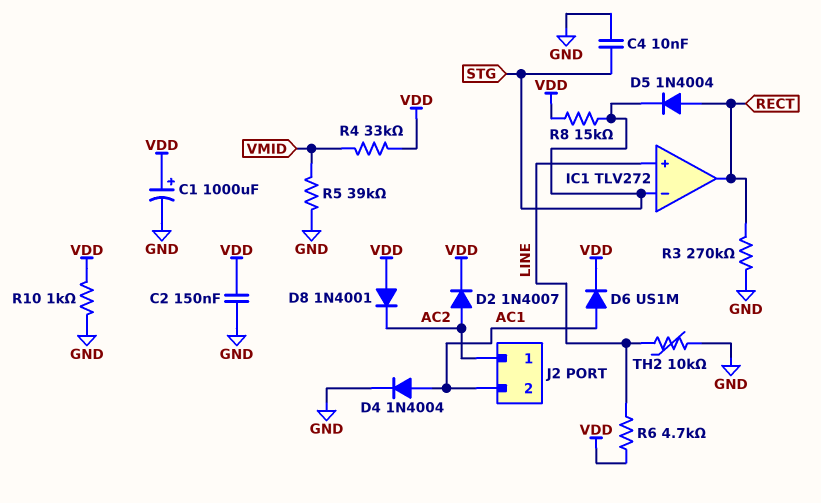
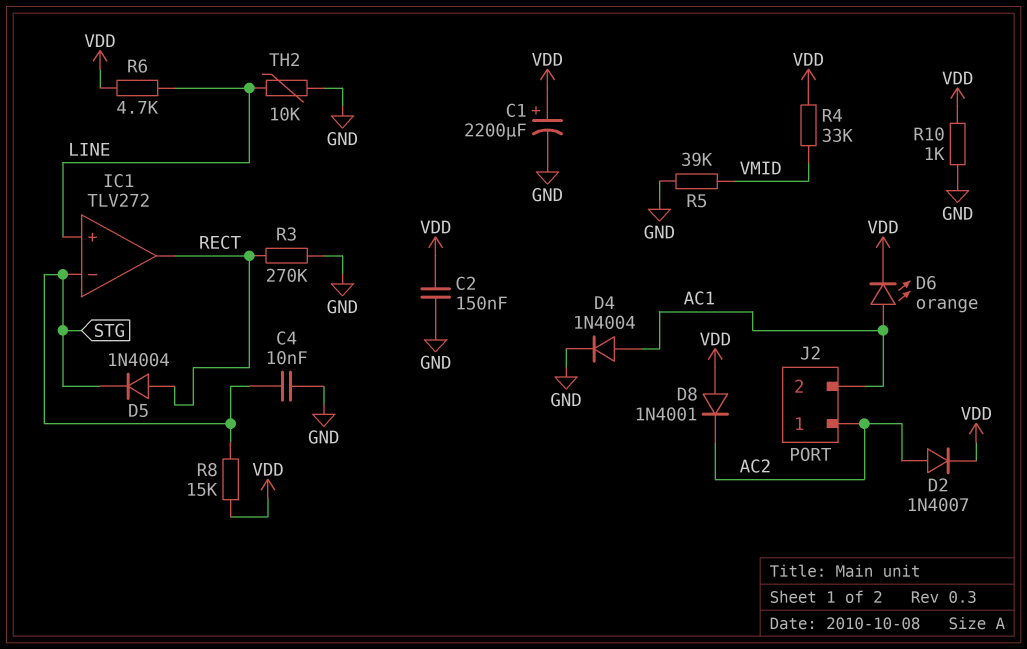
C1: 1000uF (plus VDD, minus GND) -> 2200uF (plus VDD, minus GND)
D6: diode US1M (A AC1, K VDD) -> LED orange (A AC1, K VDD)

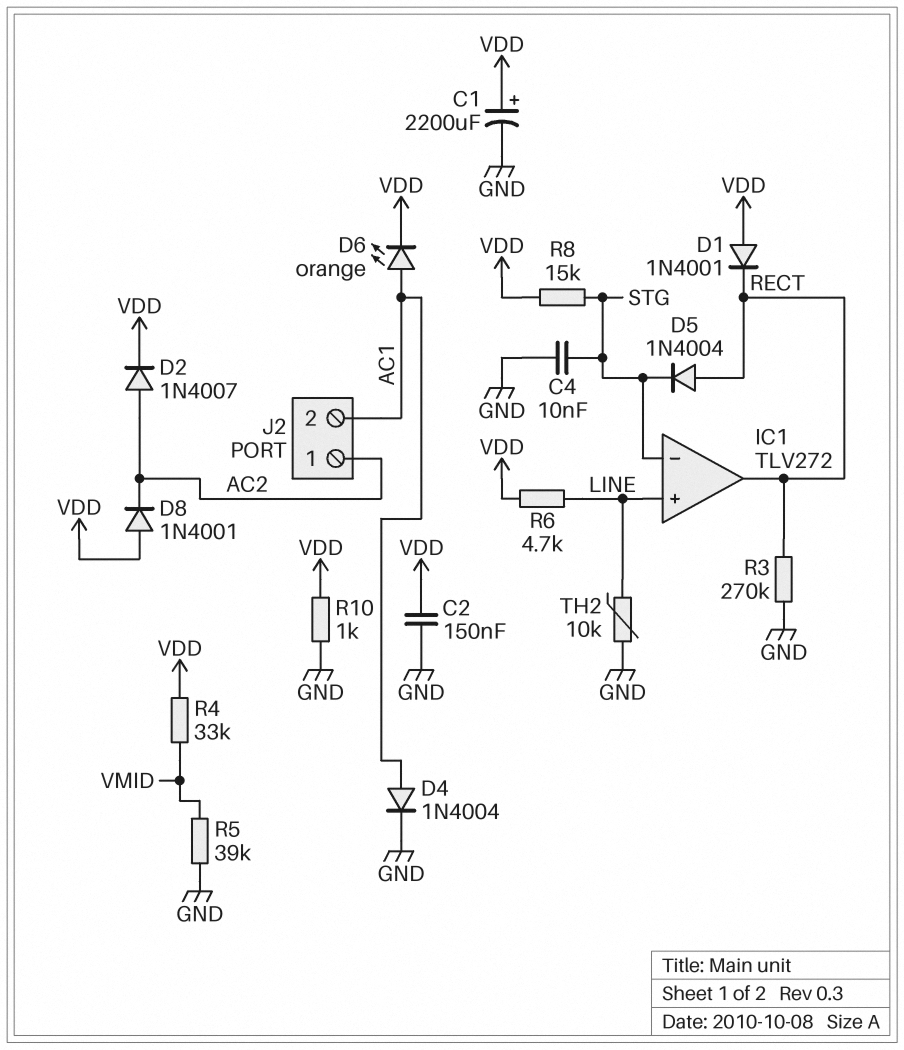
D1: none -> diode 1N4001 (A VDD, K RECT)

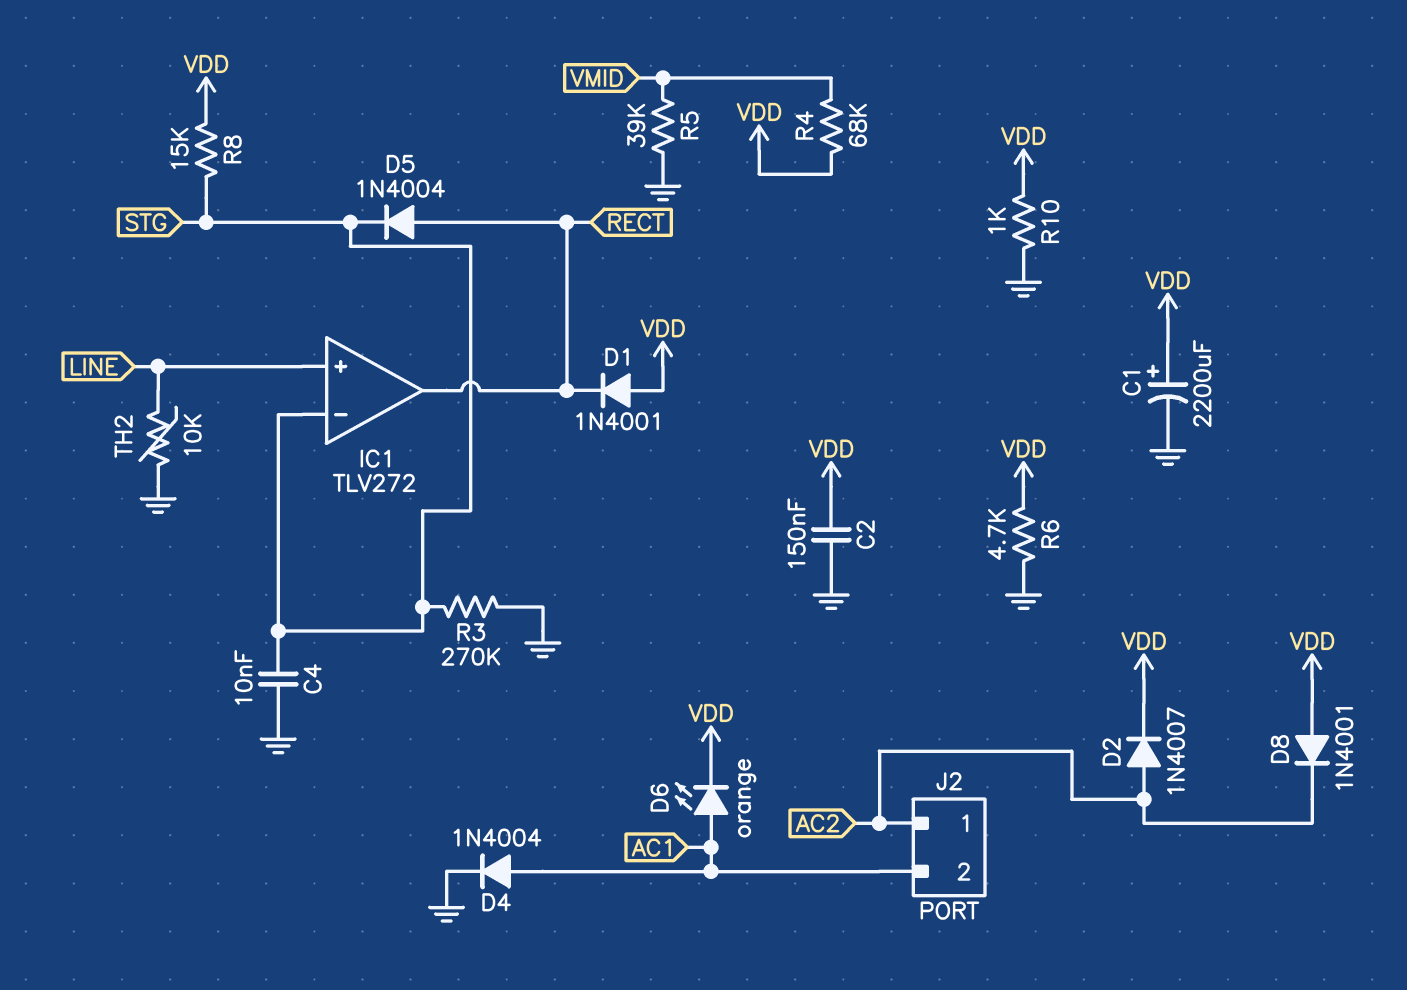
R3: 270k (GND, RECT) -> 270k (GND, STG)
R4: 33k (VDD, VMID) -> 68k (VDD, VMID)
R6: 4.7k (LINE, VDD) -> 4.7k (GND, VDD)

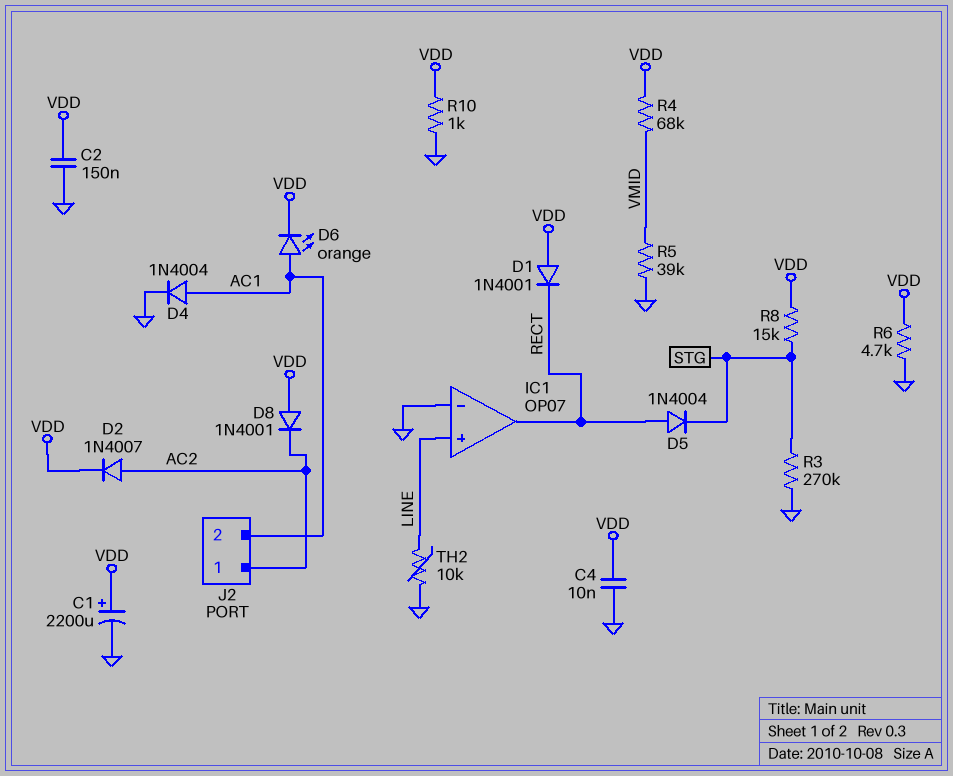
C4: 10nF (GND, STG) -> 10nF (GND, VDD)
IC1: TLV272 -> OP07
IC1 pin in-: STG -> GND

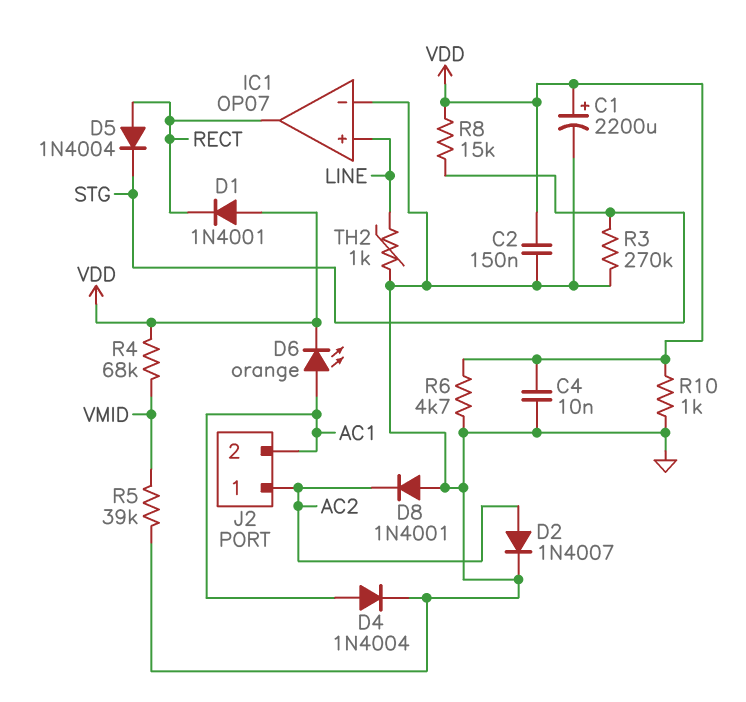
D2: diode 1N4007 (A AC2, K VDD) -> diode 1N4007 (A AC2, K GND)
D8: diode 1N4001 (A VDD, K AC2) -> diode 1N4001 (A GND, K AC2)
TH2: 10k (GND, LINE) -> 1k (GND, LINE)

